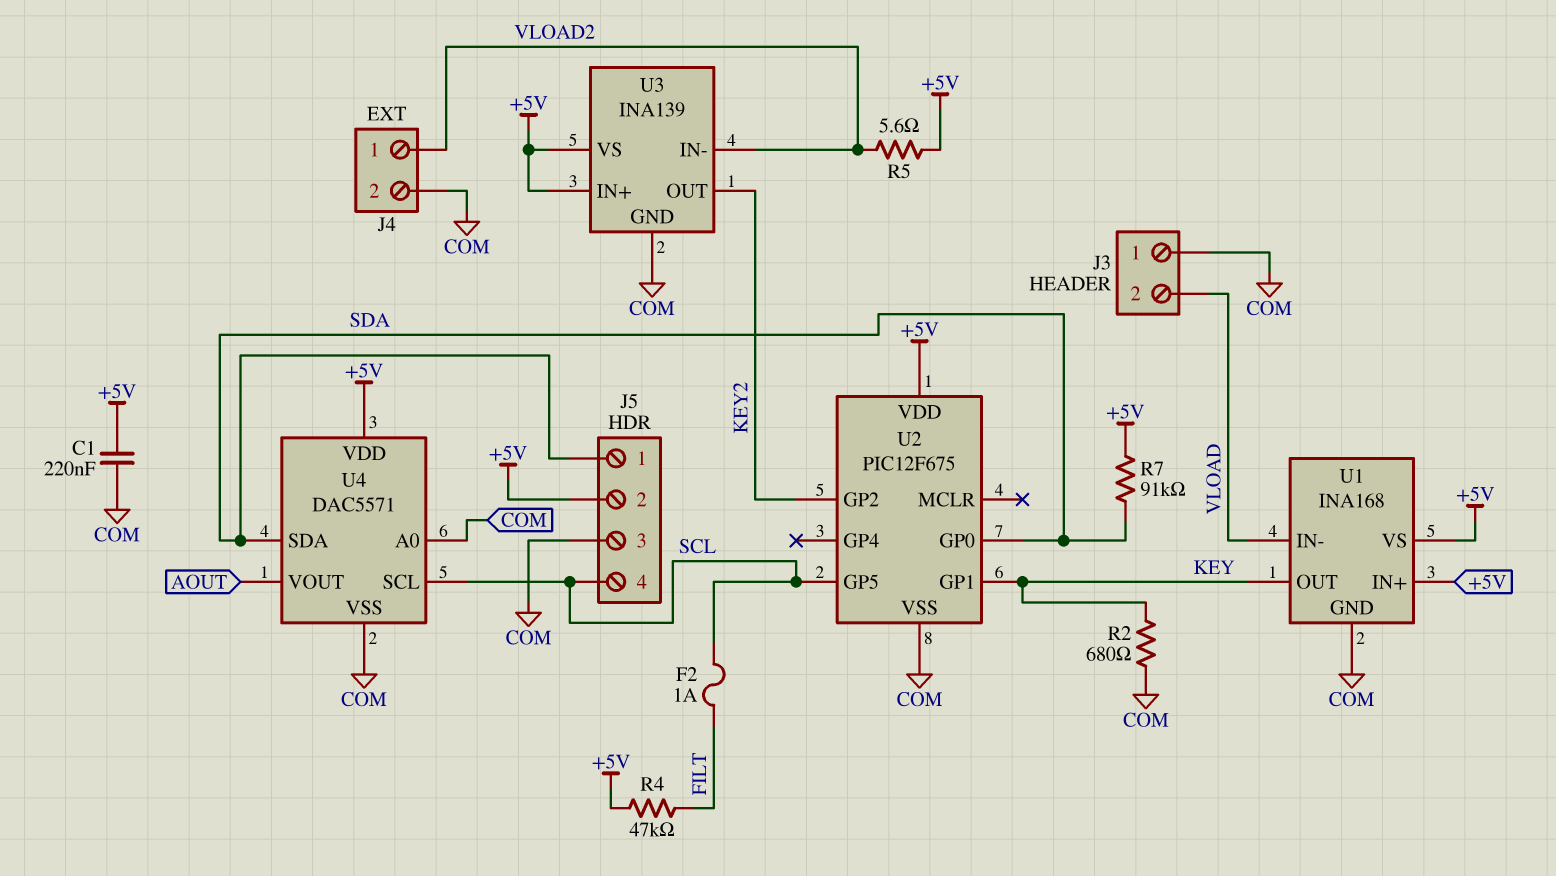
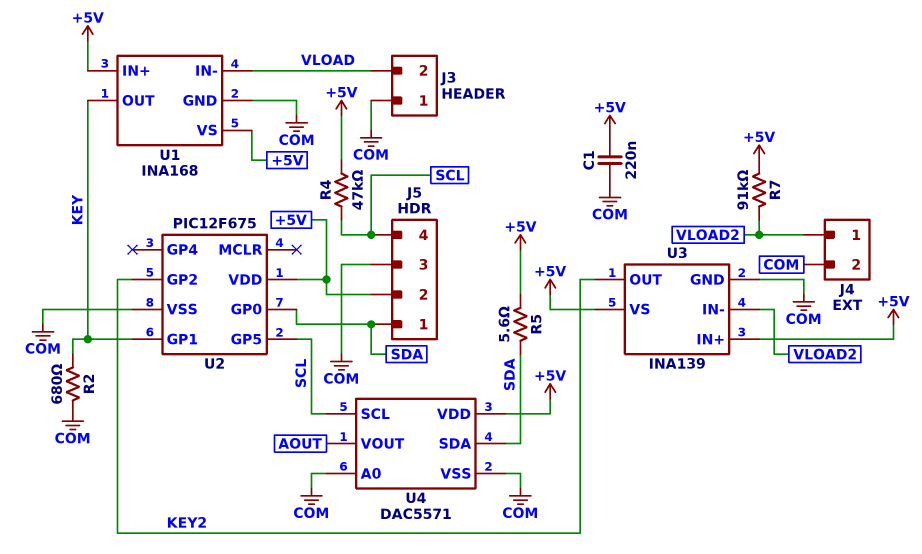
F2: 1A (FILT, SCL) -> none
R4: 47k (+5V, FILT) -> 47k (+5V, SCL)
R5: 5.6 (+5V, VLOAD2) -> 5.6 (+5V, SDA)
R7: 91k (+5V, SDA) -> 91k (+5V, VLOAD2)

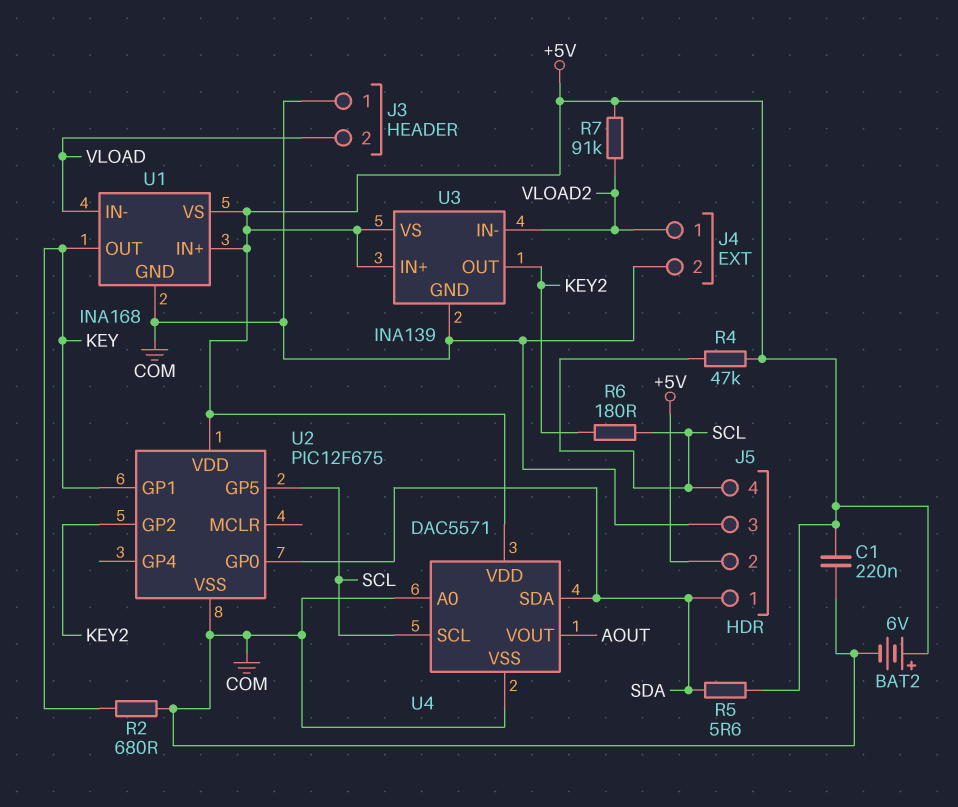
BAT2: none -> 6V (plus +5V, minus COM)
R6: none -> 180 (KEY2, SCL)

